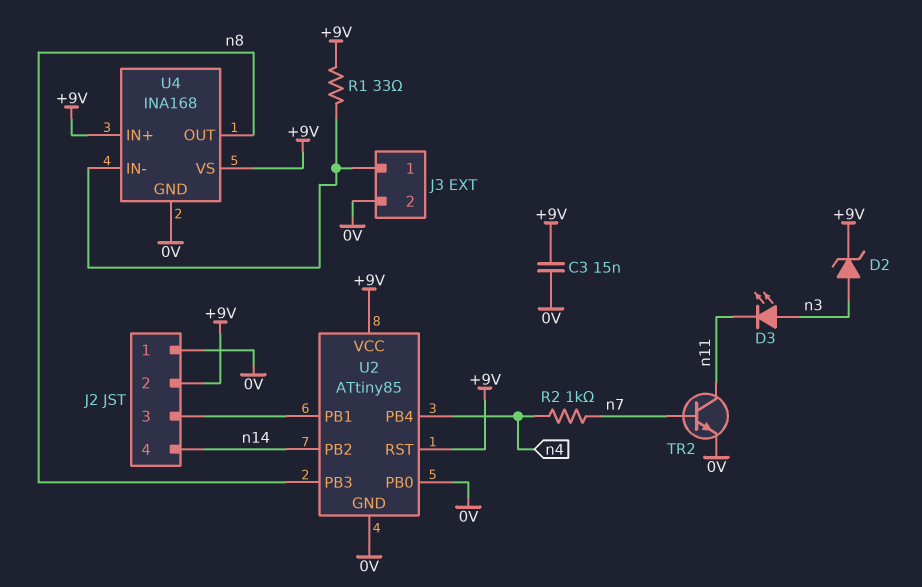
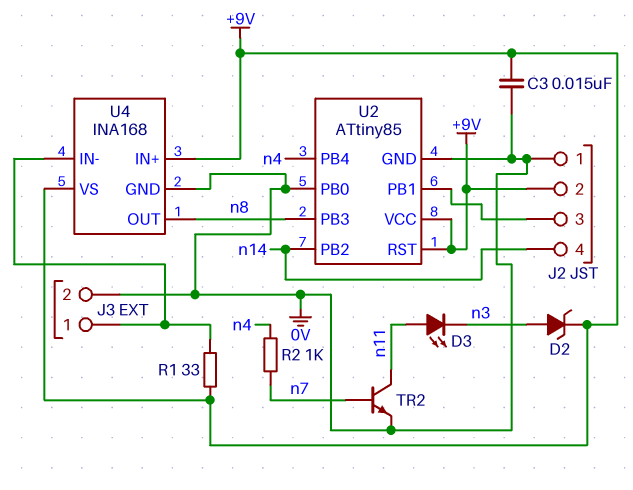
D3: LED (A n3, K n11) -> LED (A n11, K n3)

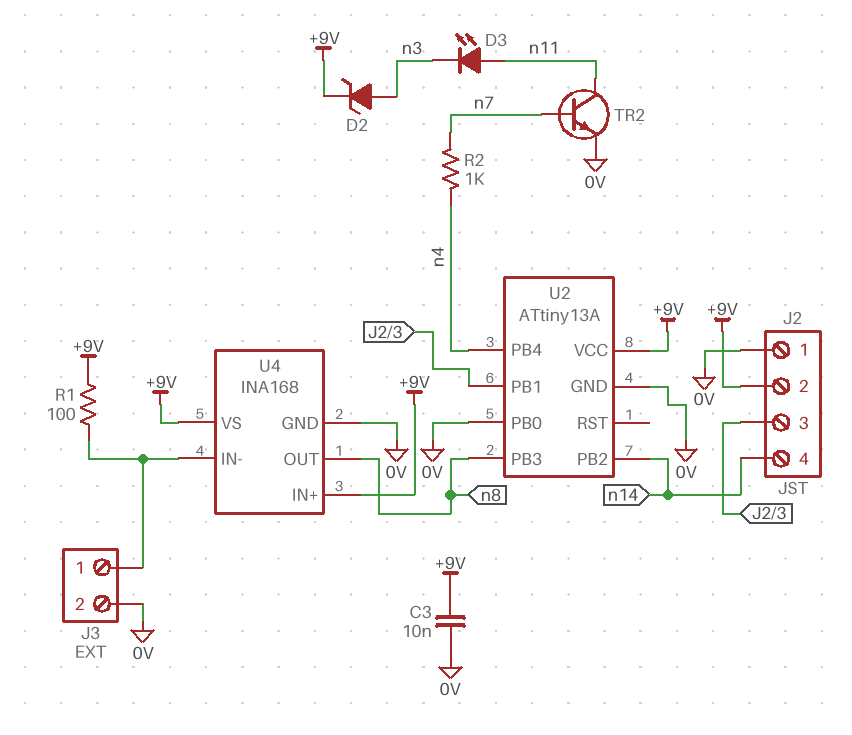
C3: 15nF (+9V, 0V) -> 10nF (+9V, 0V)
R1: 33 (+9V, J3/1) -> 100 (+9V, J3/1)
U2: ATtiny85 -> ATtiny13A
U2 pin RST: +9V -> none

